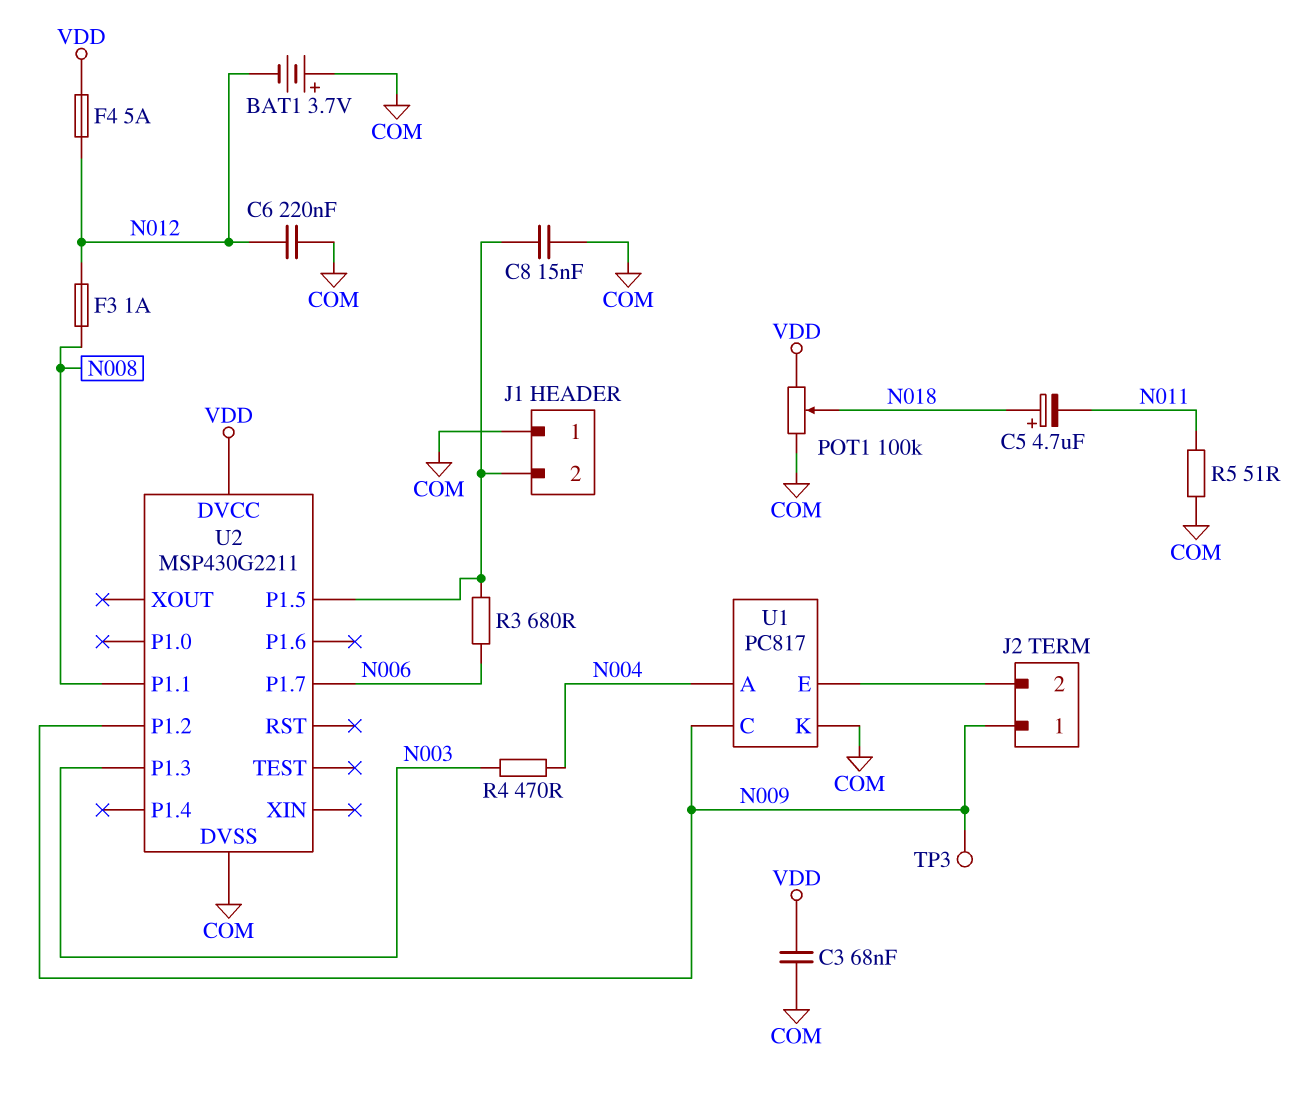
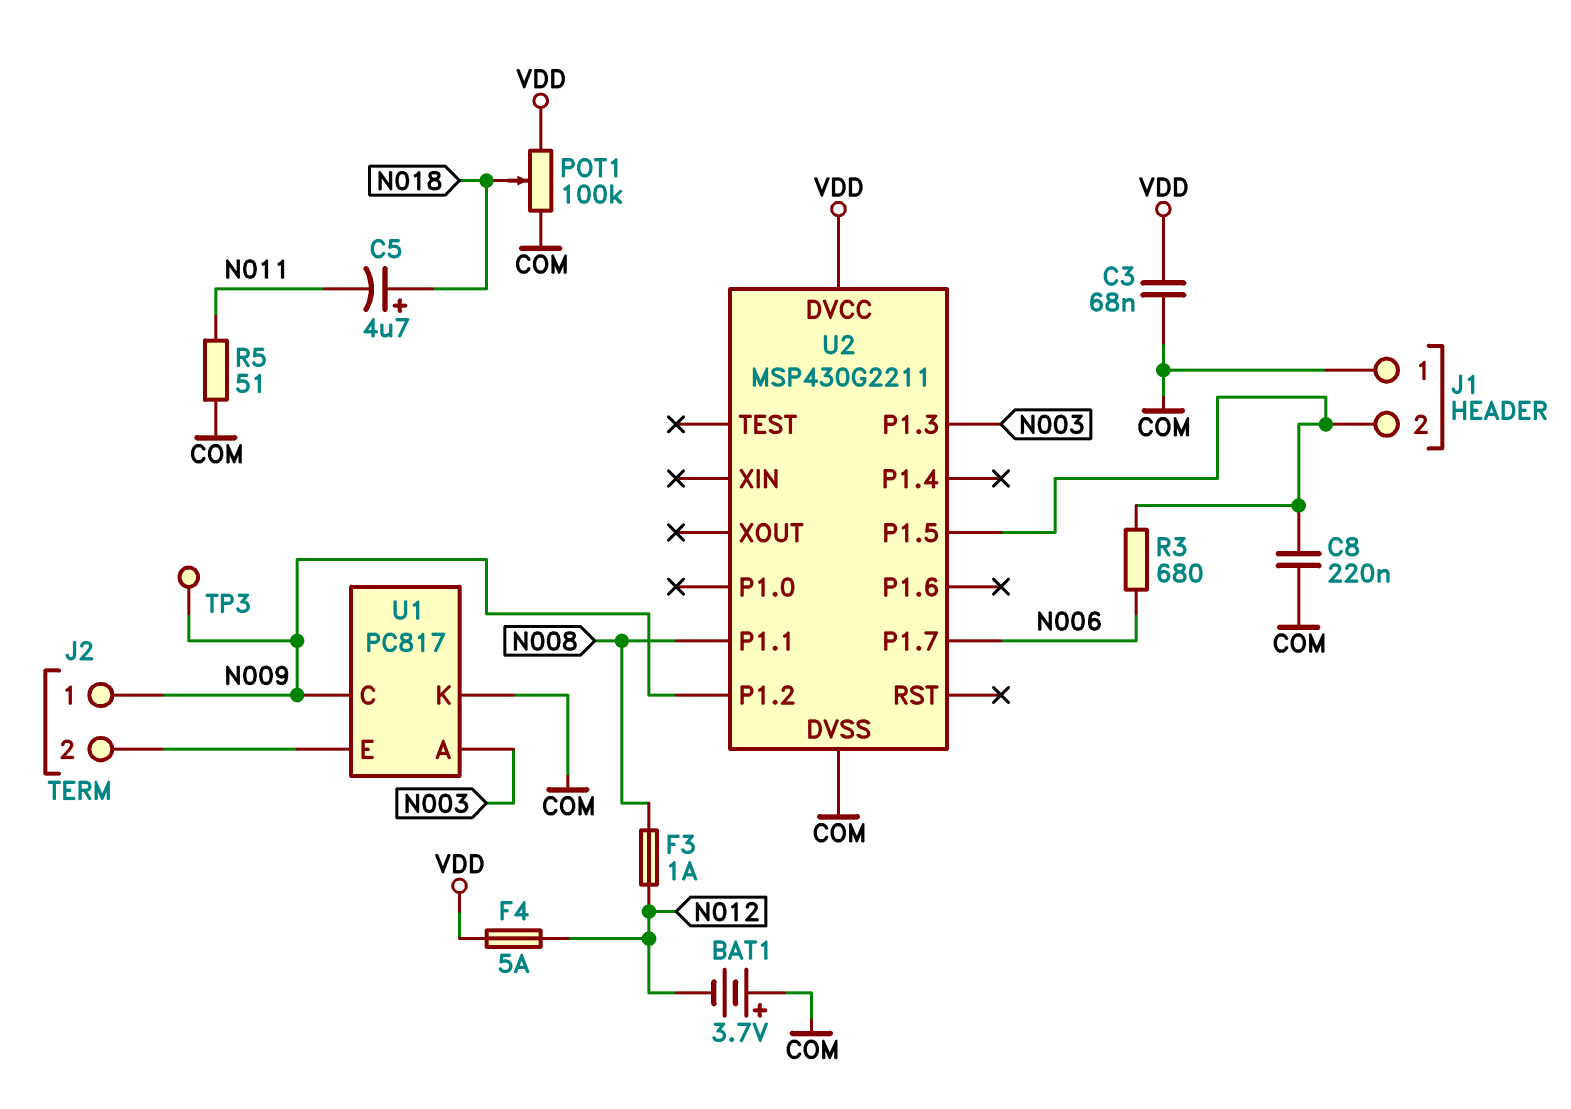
C6: 220nF (COM, N012) -> none
C8: 15nF (COM, J1/2) -> 220nF (COM, J1/2)
R4: 470 (N003, N004) -> none
U1 pin A: N004 -> N003

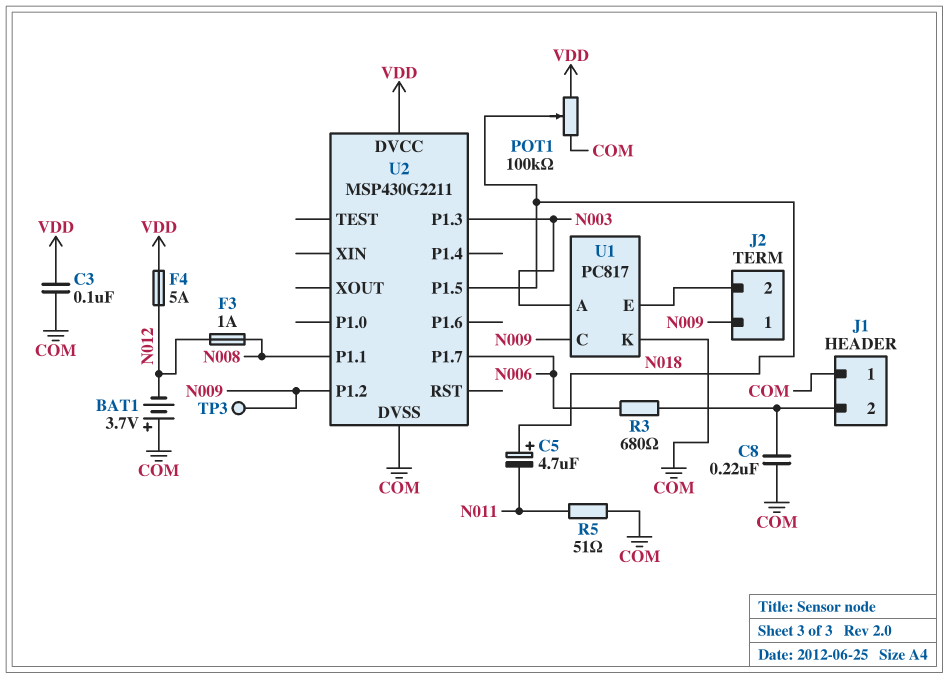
C3: 68nF (COM, VDD) -> 100nF (COM, VDD)
U2 pin P1.5: J1/2 -> N018

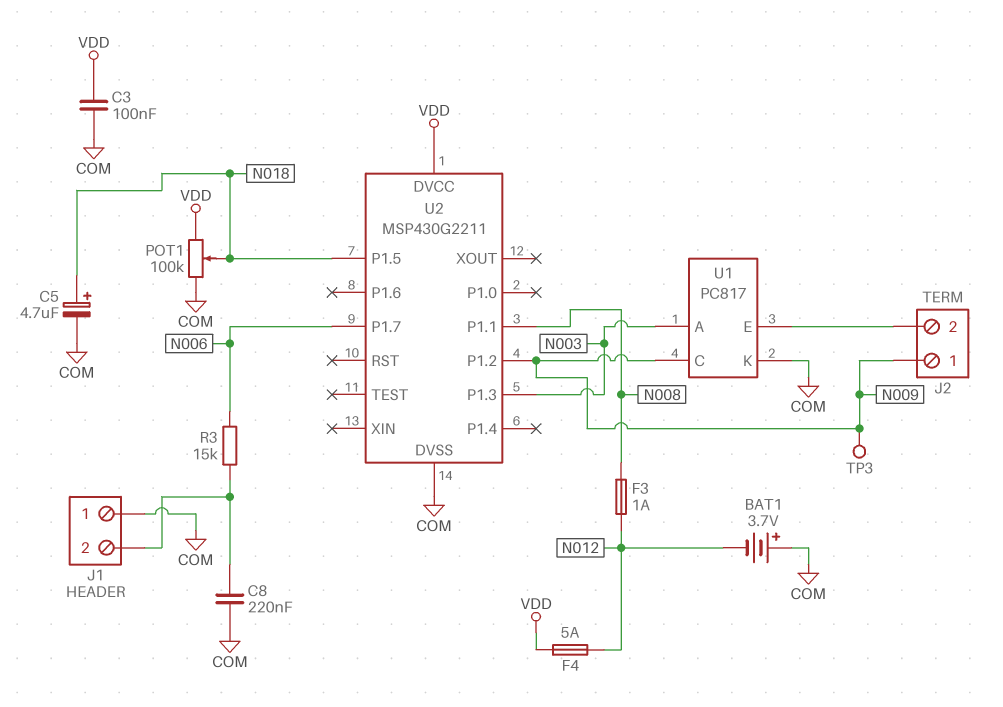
C5: 4.7uF (plus N018, minus N011) -> 4.7uF (plus N018, minus COM)
R3: 680 (J1/2, N006) -> 15k (J1/2, N006)
R5: 51 (COM, N011) -> none

